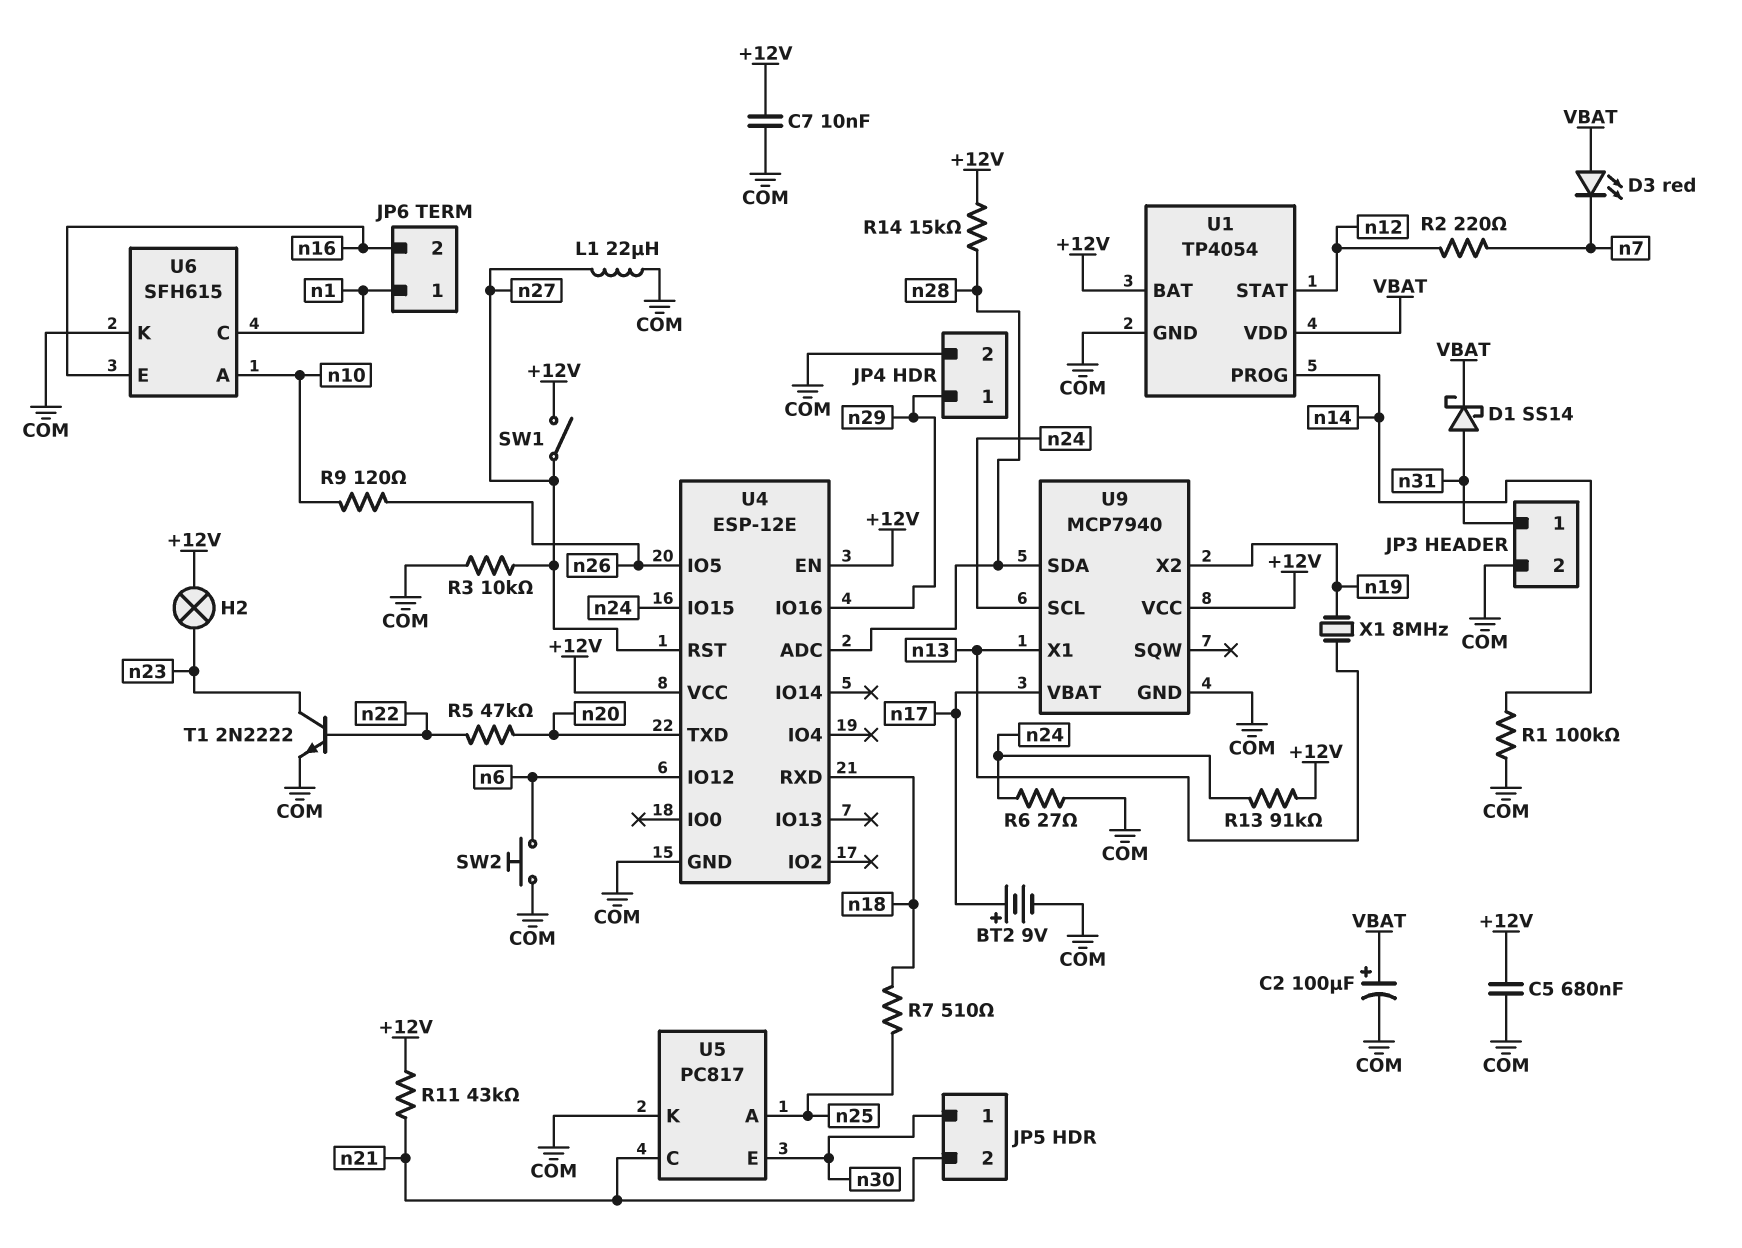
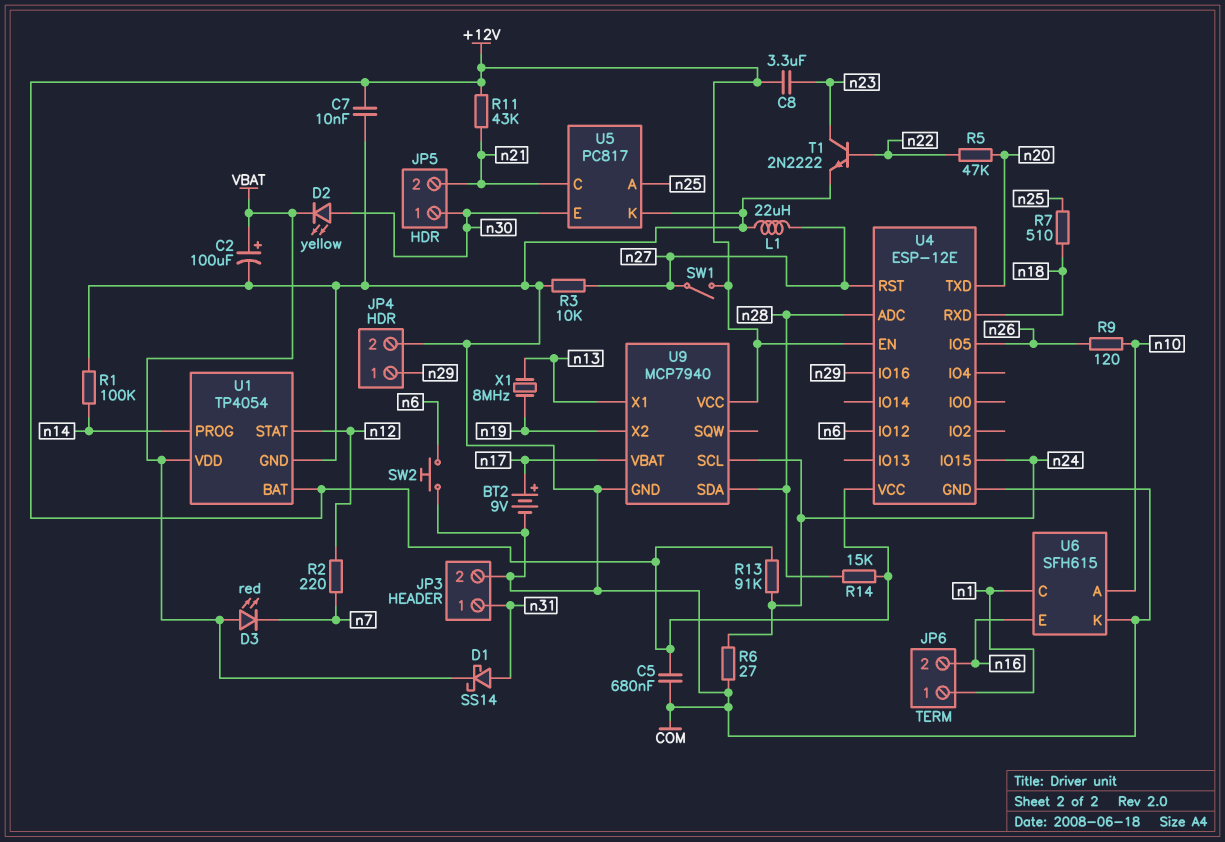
C8: none -> 3.3uF (+12V, n23)
D2: none -> LED yellow (A n30, K VBAT)
H2: lamp (+12V, n23) -> none

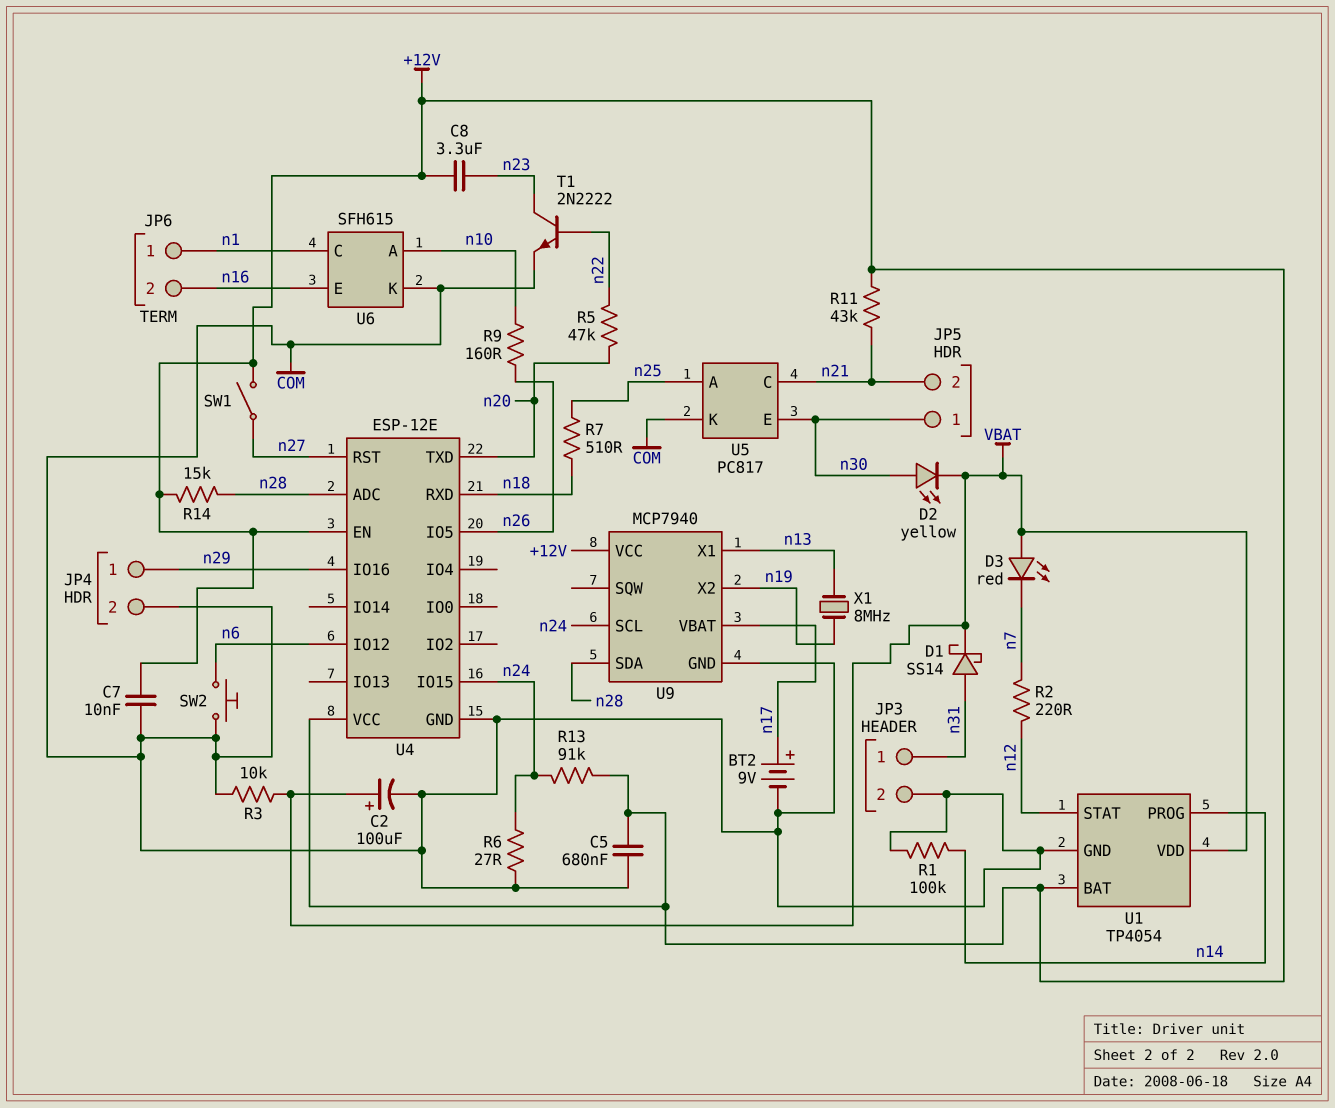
L1: 22uH (COM, n27) -> none
R3: 10k (COM, n27) -> 10k (COM, VBAT)
R9: 120 (n10, n26) -> 160 (n10, n26)

